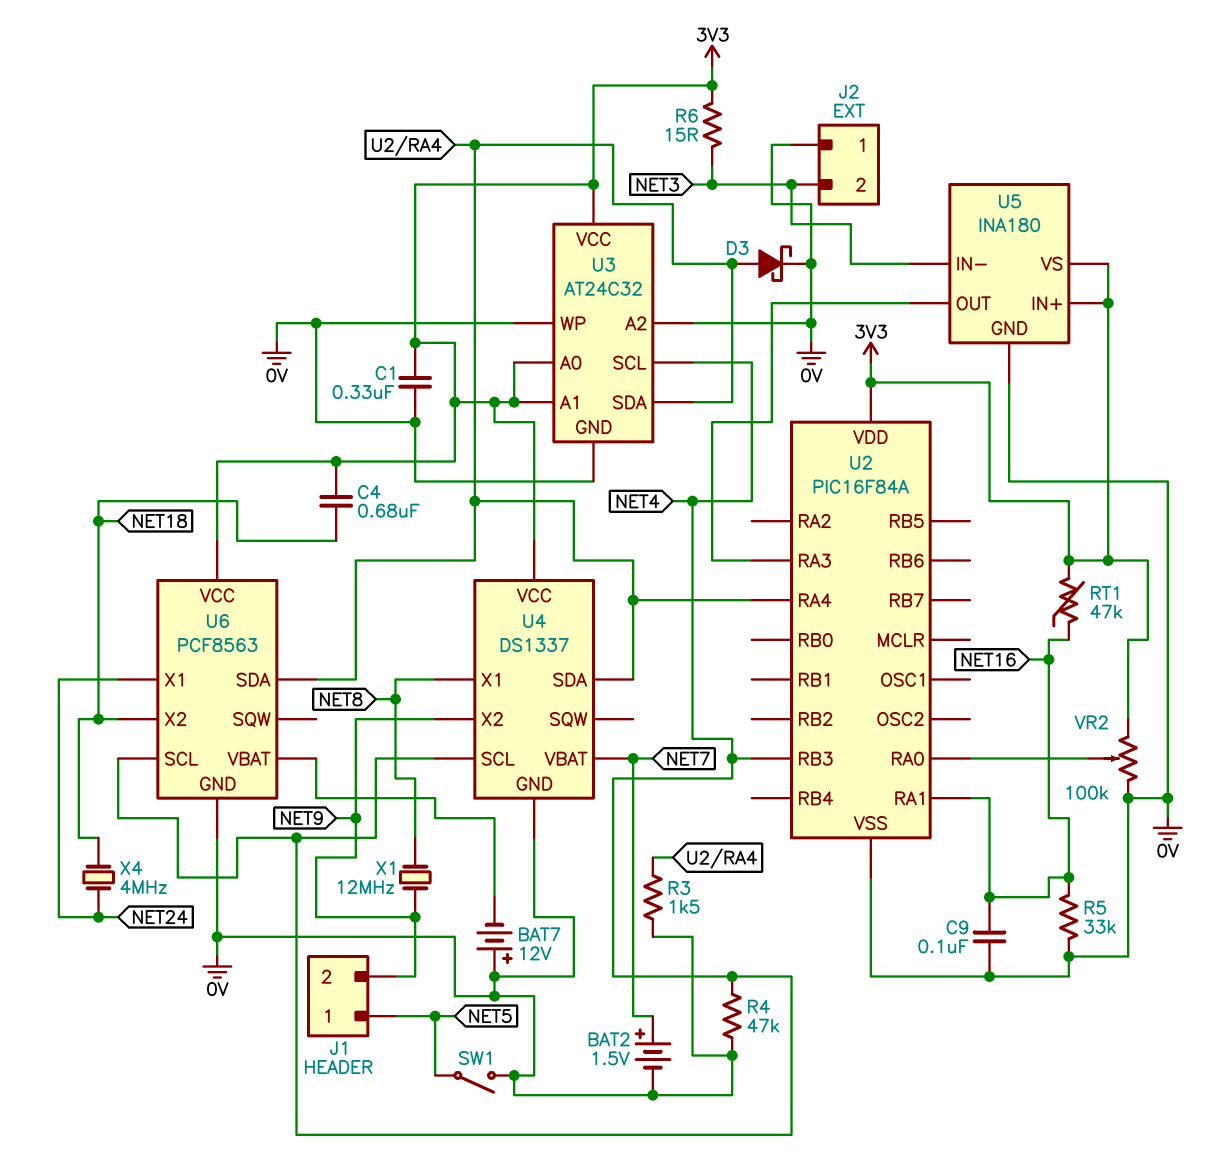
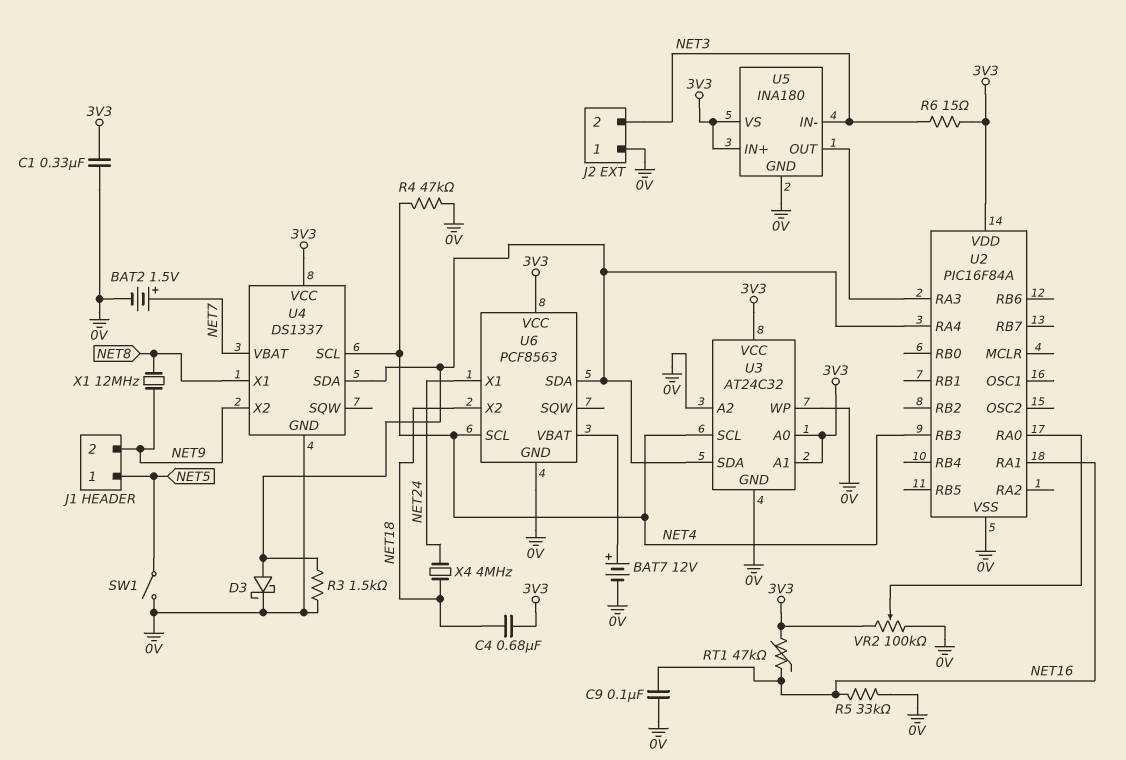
BAT7: 12V (plus 0V, minus U6/VBAT) -> 12V (plus U6/VBAT, minus 0V)

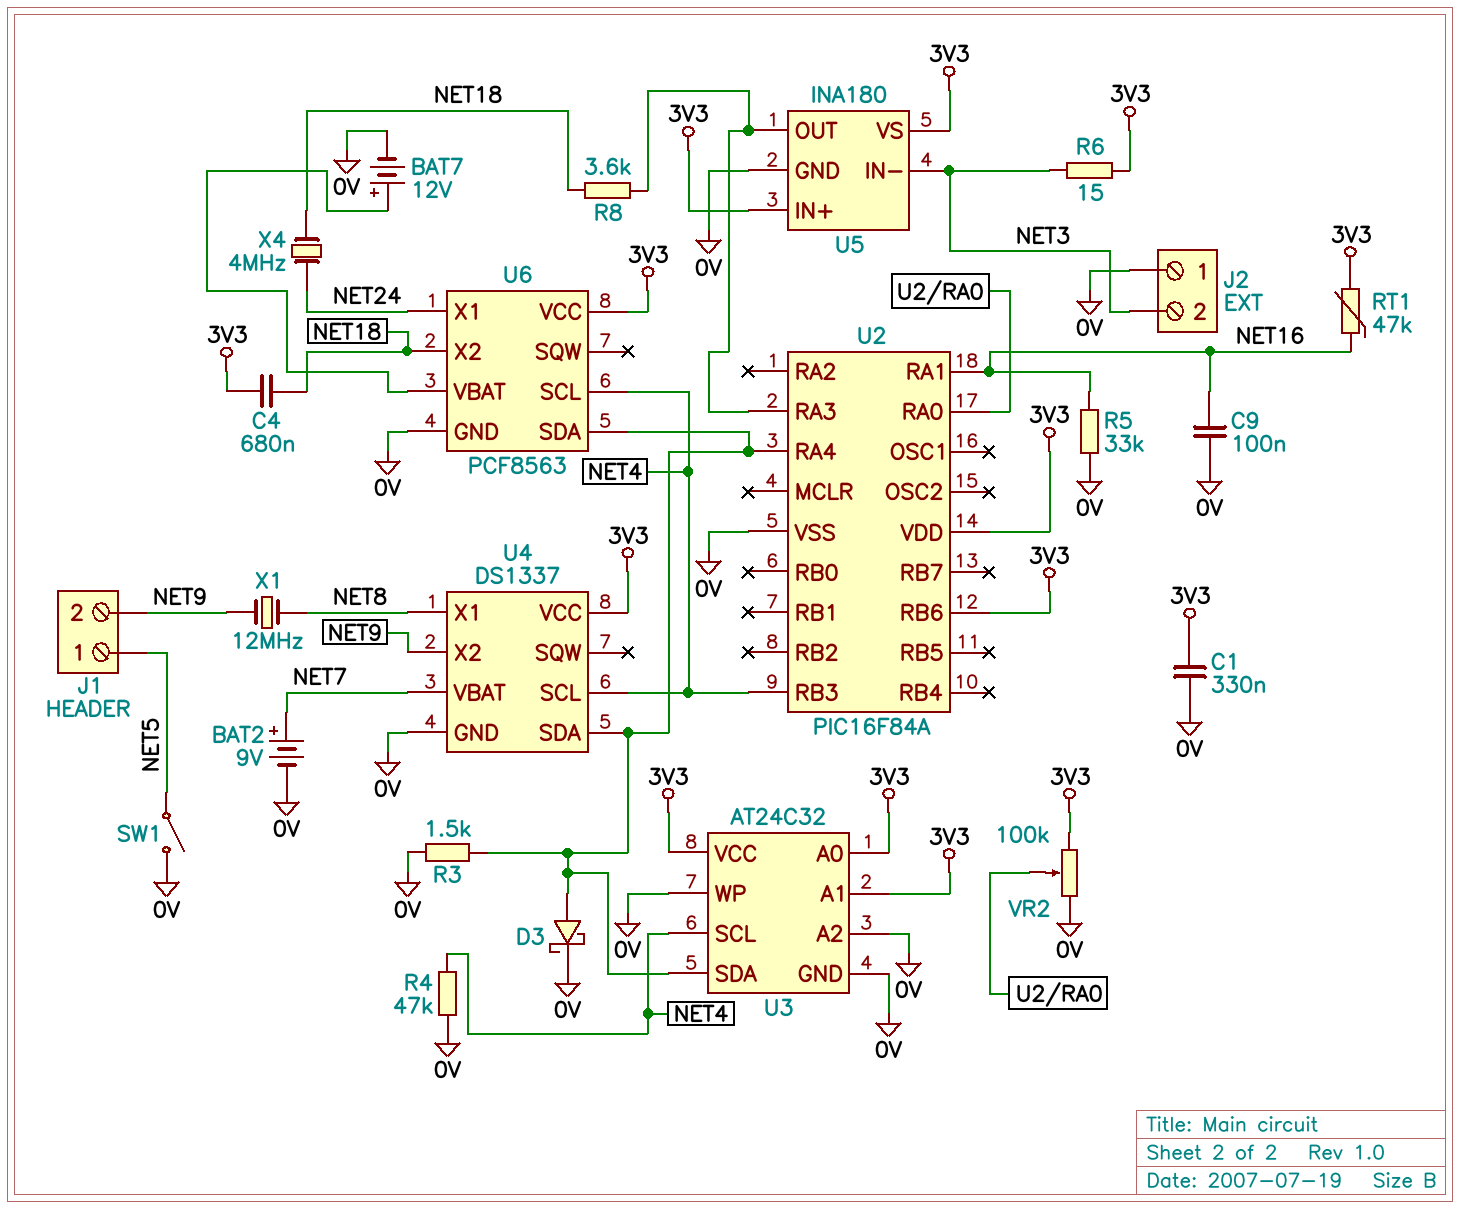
BAT2: 1.5V (plus NET7, minus 0V) -> 9V (plus NET7, minus 0V)
R8: none -> 3.6k (NET18, U2/RA3)
U2 pin RB6: none -> 3V3

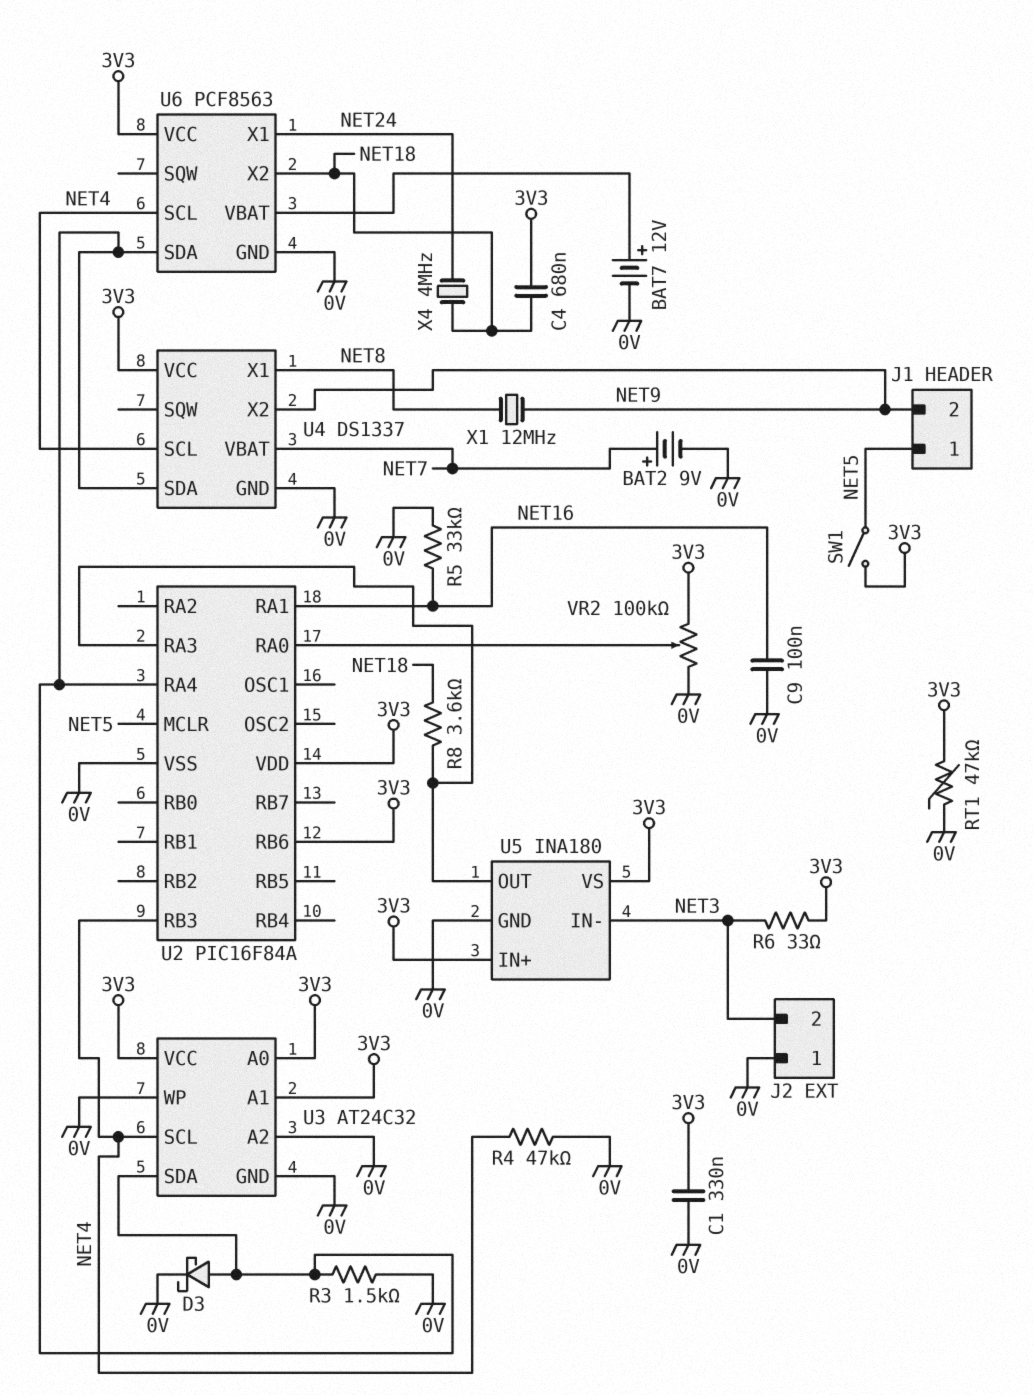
R6: 15 (3V3, NET3) -> 33 (3V3, NET3)
RT1: 47k (3V3, NET16) -> 47k (0V, 3V3)
SW1: switch (0V, NET5) -> switch (3V3, NET5)
U2 pin MCLR: none -> NET5

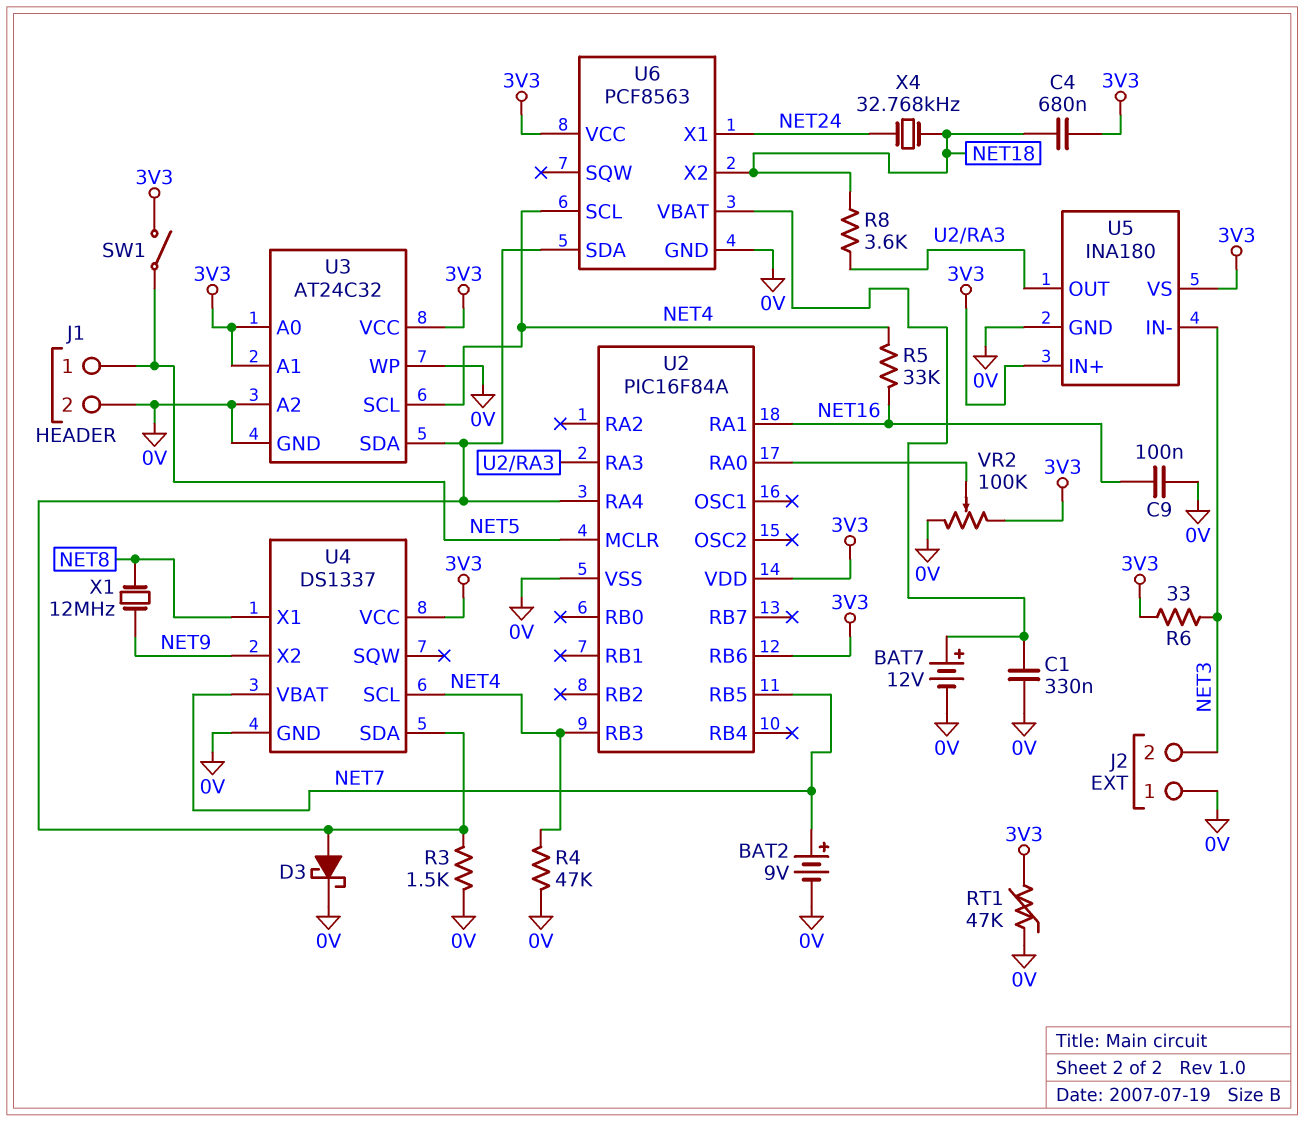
C1: 330nF (0V, 3V3) -> 330nF (0V, U6/VBAT)
J1 pin 2: NET9 -> 0V
R5: 33k (0V, NET16) -> 33k (NET4, NET16)
U2 pin RB5: none -> NET7
X4: 4MHz (NET18, NET24) -> 32.768kHz (NET18, NET24)

